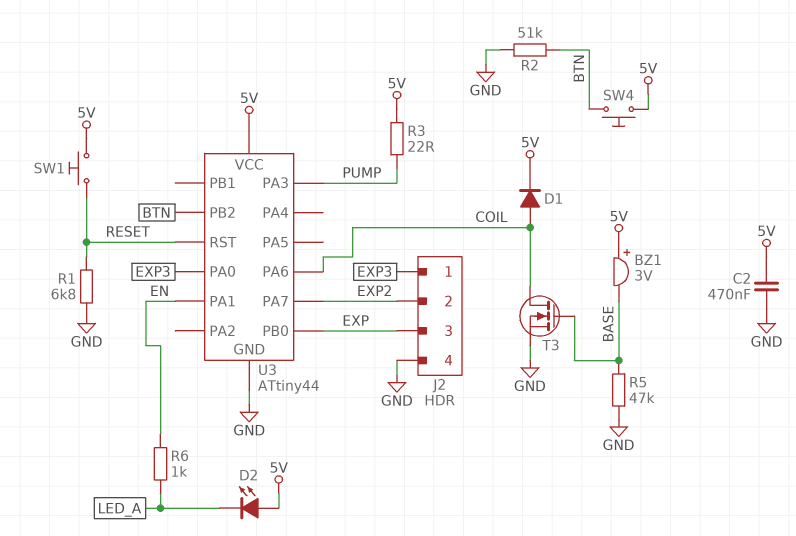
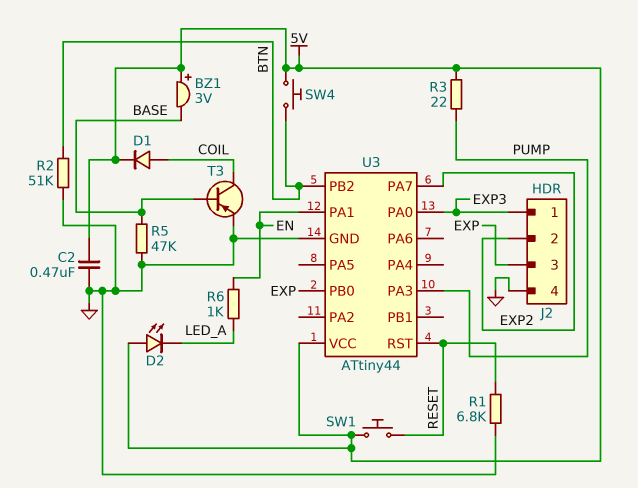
T3: NMOS (G BASE, D COIL, S GND) -> PNP (B BASE, C COIL, E GND)
U3 pin PA6: COIL -> none

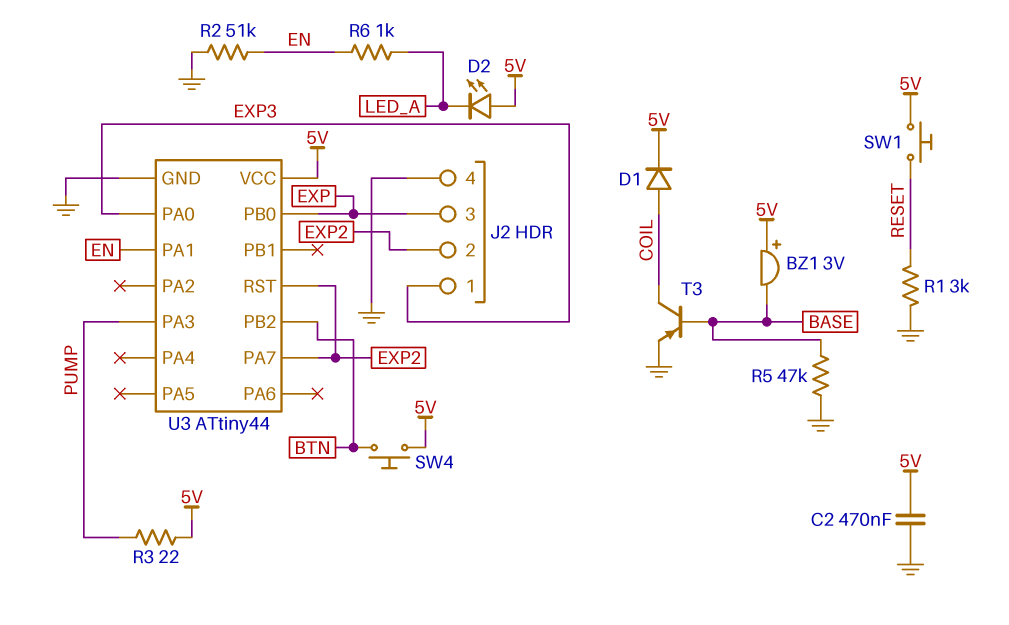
R1: 6.8k (GND, RESET) -> 3k (GND, RESET)
R2: 51k (BTN, GND) -> 51k (EN, GND)
U3 pin RST: RESET -> EXP2

